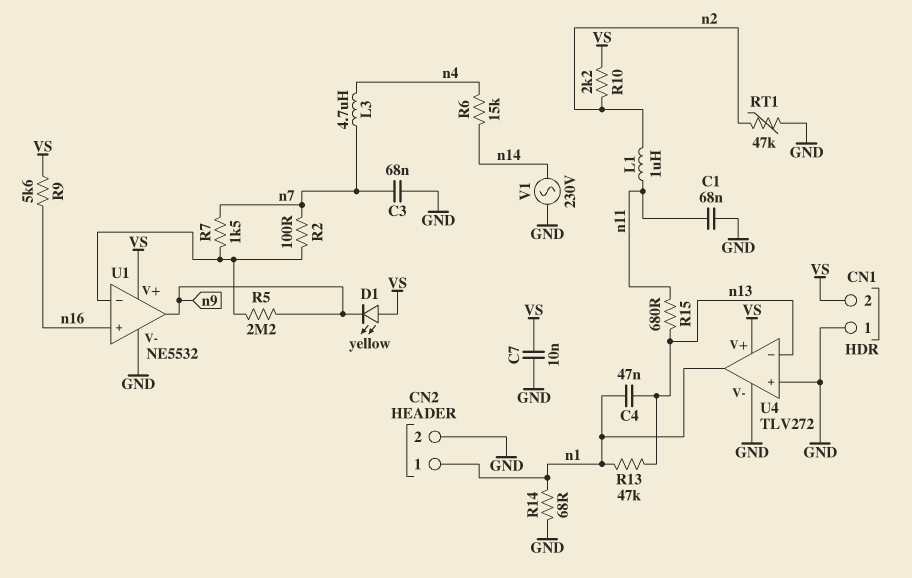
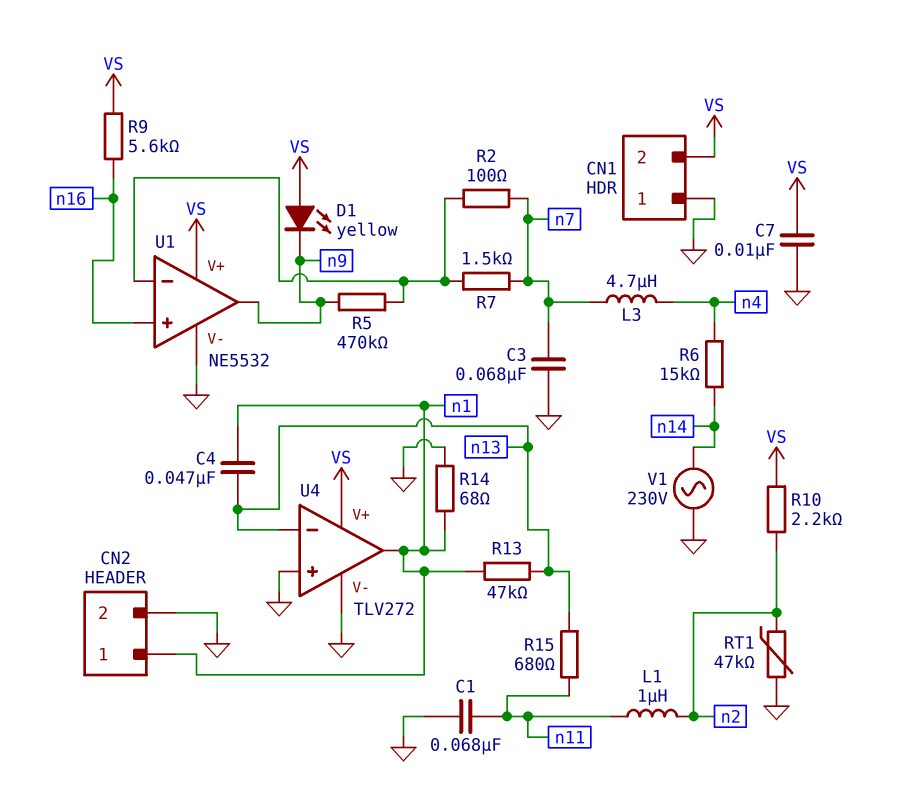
R5: 2.2M (U1/in-, n9) -> 470k (U1/in-, n9)

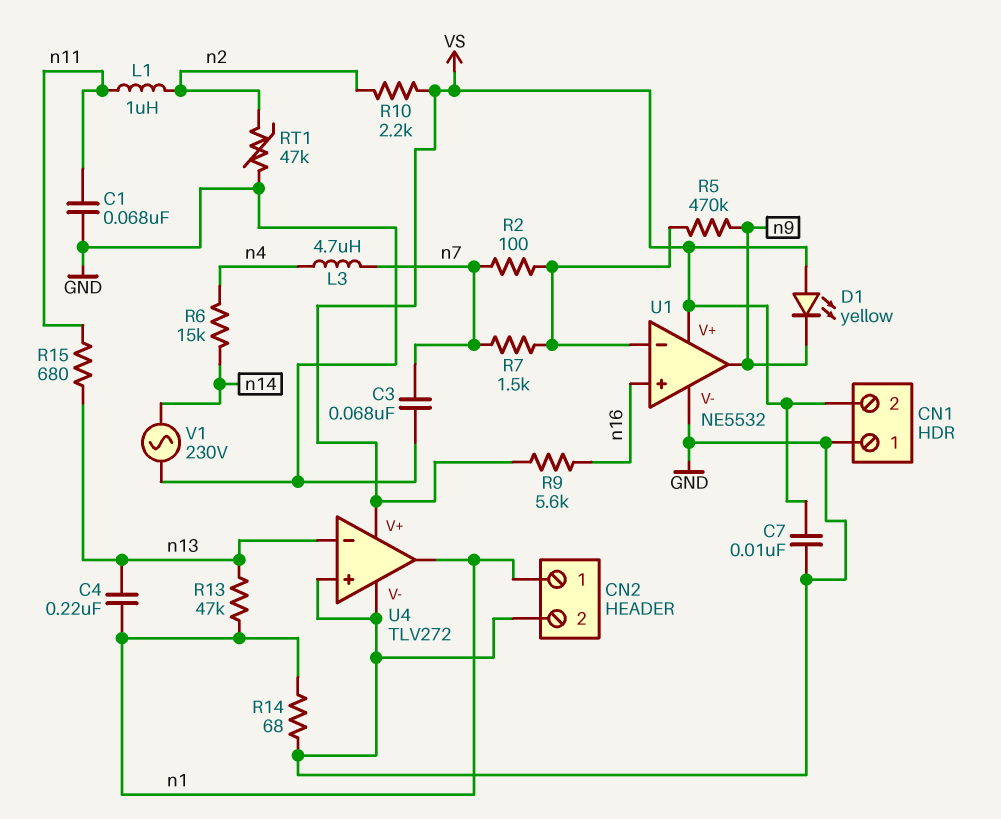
C4: 47nF (n1, n13) -> 220nF (n1, n13)

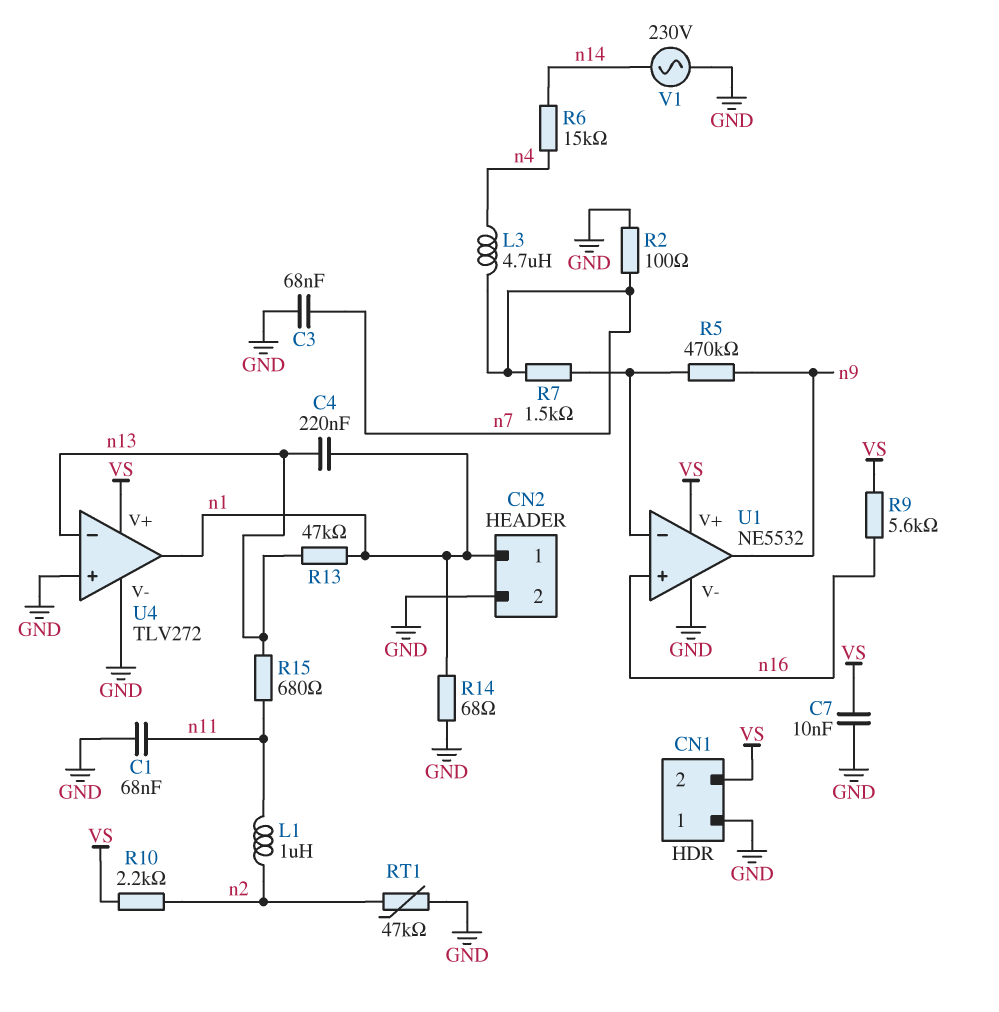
D1: LED yellow (A VS, K n9) -> none
R2: 100 (U1/in-, n7) -> 100 (GND, n7)

